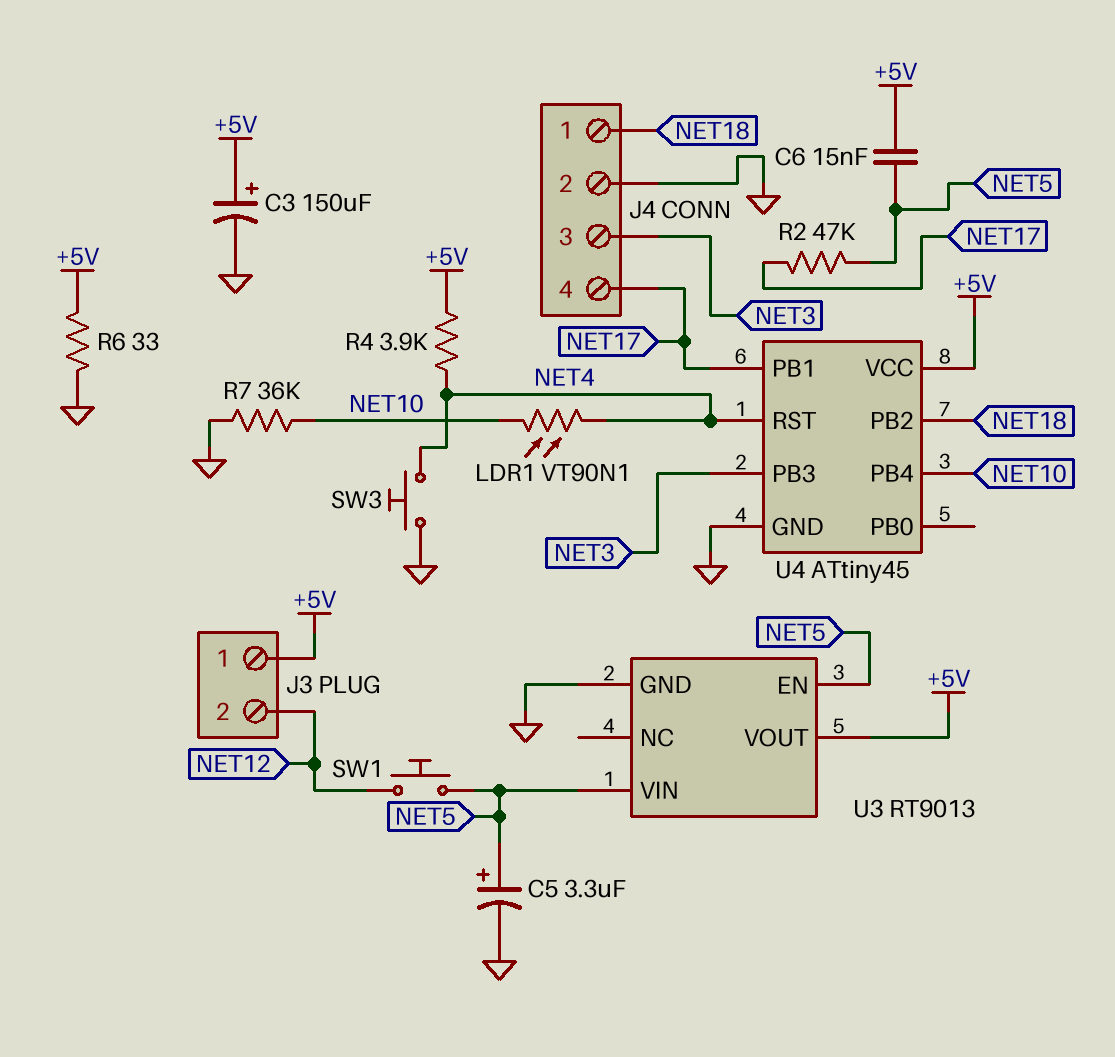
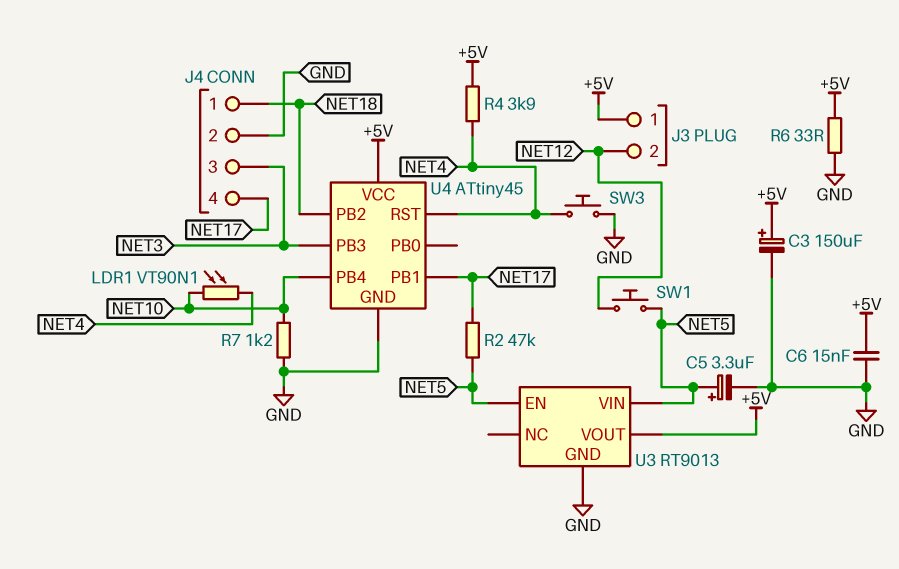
C6: 15nF (+5V, NET5) -> 15nF (+5V, GND)
R7: 36k (GND, NET10) -> 1.2k (GND, NET10)

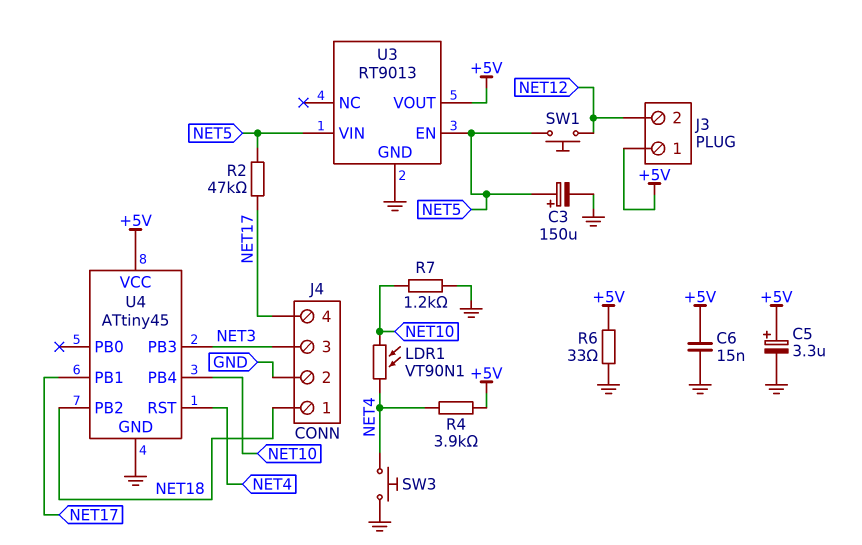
C3: 150uF (plus +5V, minus GND) -> 150uF (plus NET5, minus GND)
C5: 3.3uF (plus NET5, minus GND) -> 3.3uF (plus +5V, minus GND)

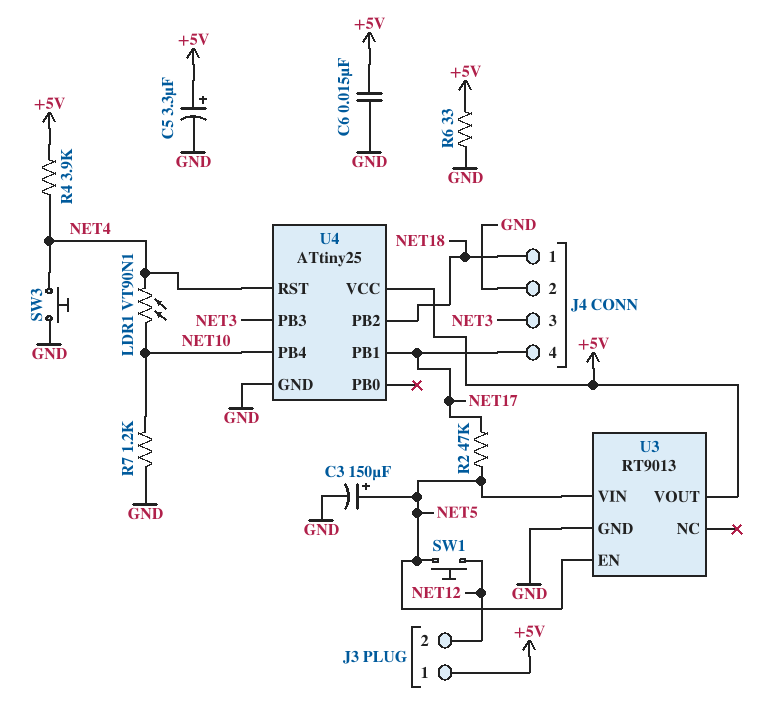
U4: ATtiny45 -> ATtiny25

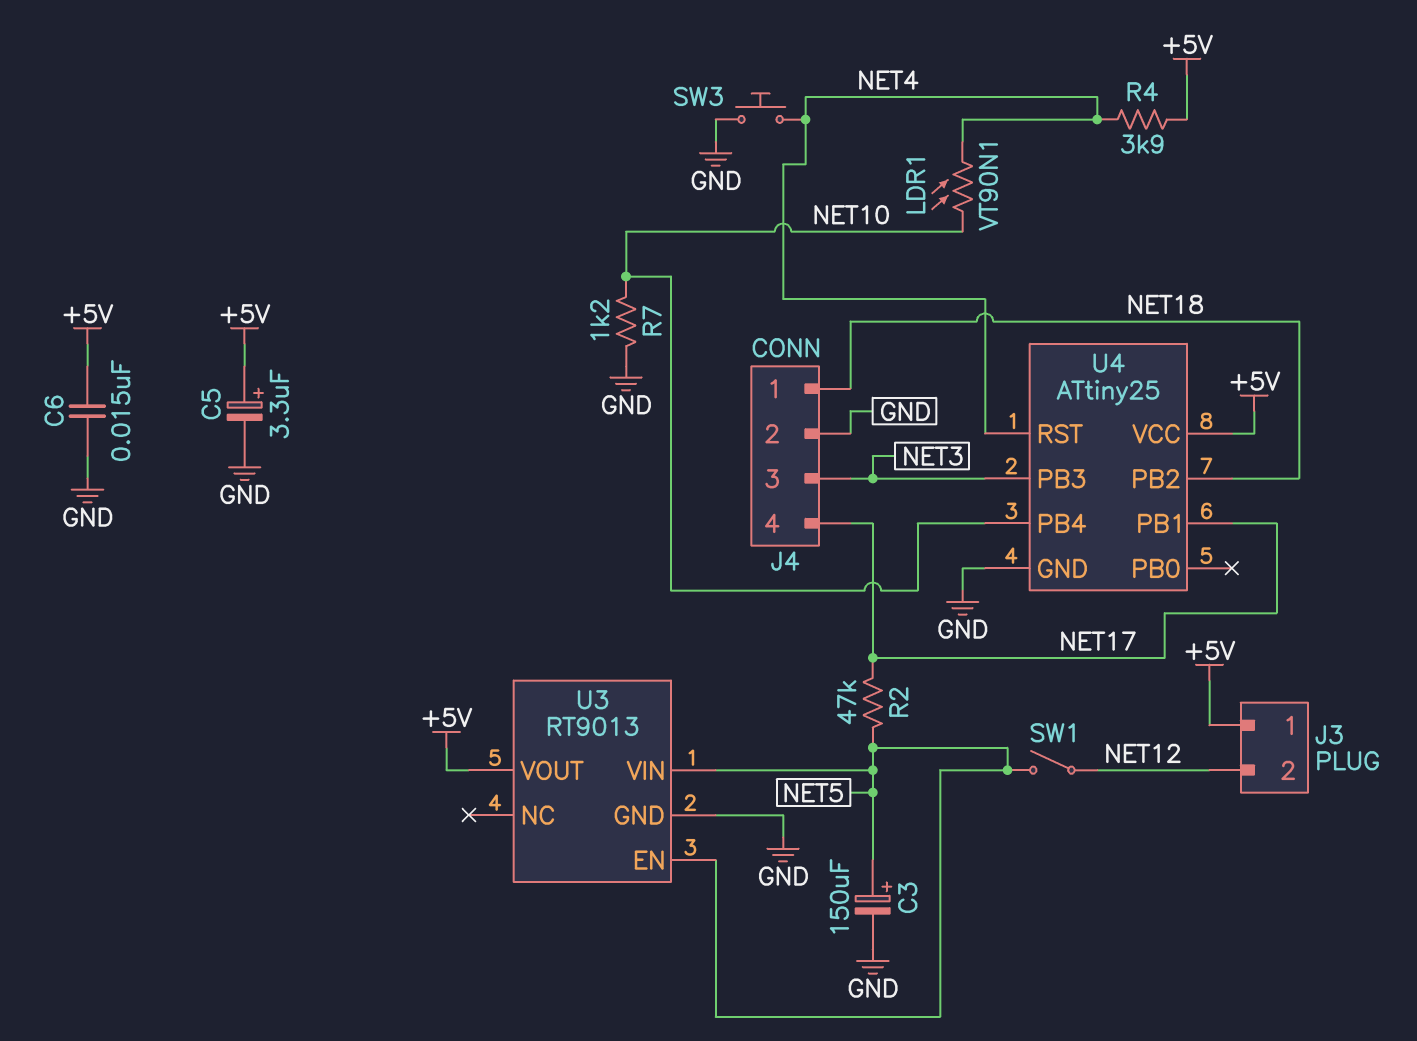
R6: 33 (+5V, GND) -> none
SW1: button (NET5, NET12) -> switch (NET5, NET12)

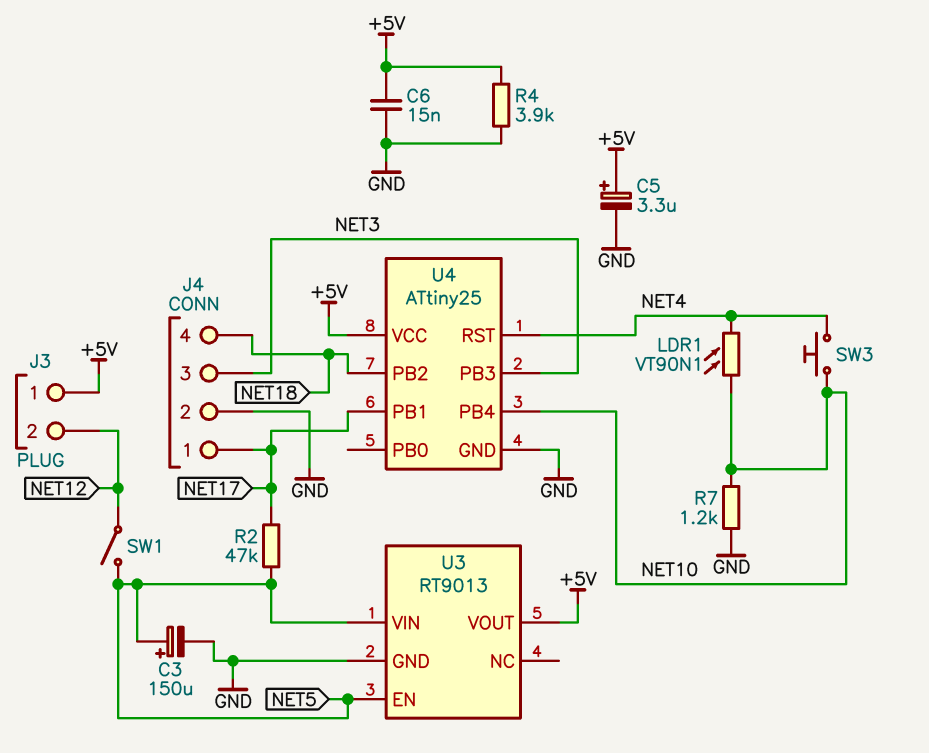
J4 pin 1: NET18 -> NET17
J4 pin 4: NET17 -> NET18
R4: 3.9k (+5V, NET4) -> 3.9k (+5V, GND)
SW3: button (GND, NET4) -> button (NET4, NET10)

